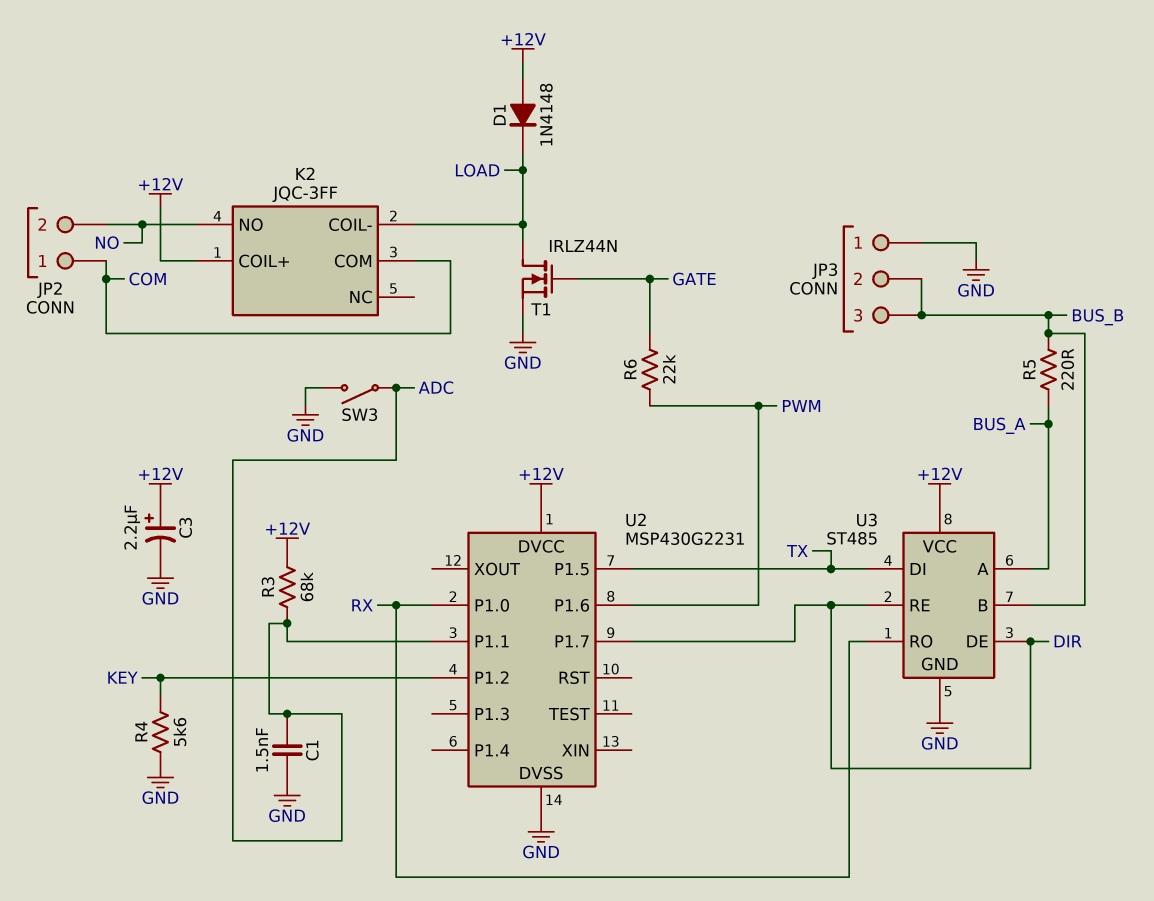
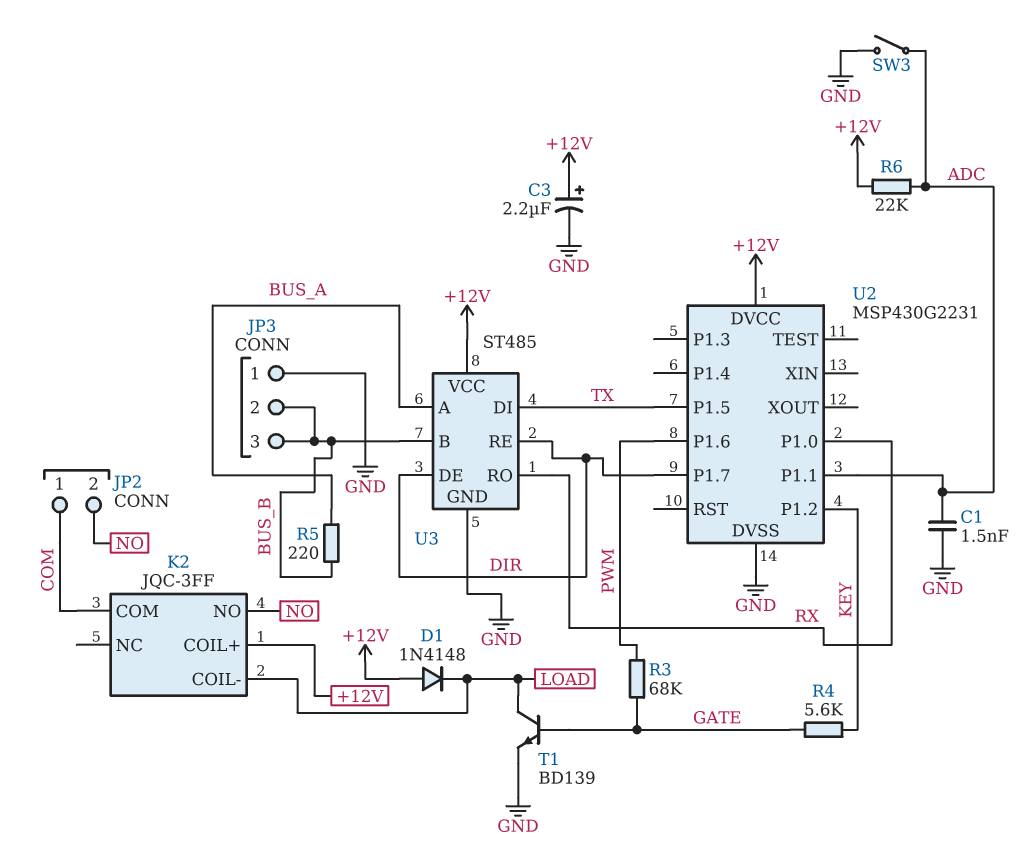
R3: 68k (+12V, ADC) -> 68k (GATE, PWM)
R4: 5.6k (GND, KEY) -> 5.6k (GATE, KEY)
R6: 22k (GATE, PWM) -> 22k (+12V, ADC)
T1: NMOS IRLZ44N (G GATE, D LOAD, S GND) -> NPN BD139 (B GATE, C LOAD, E GND)

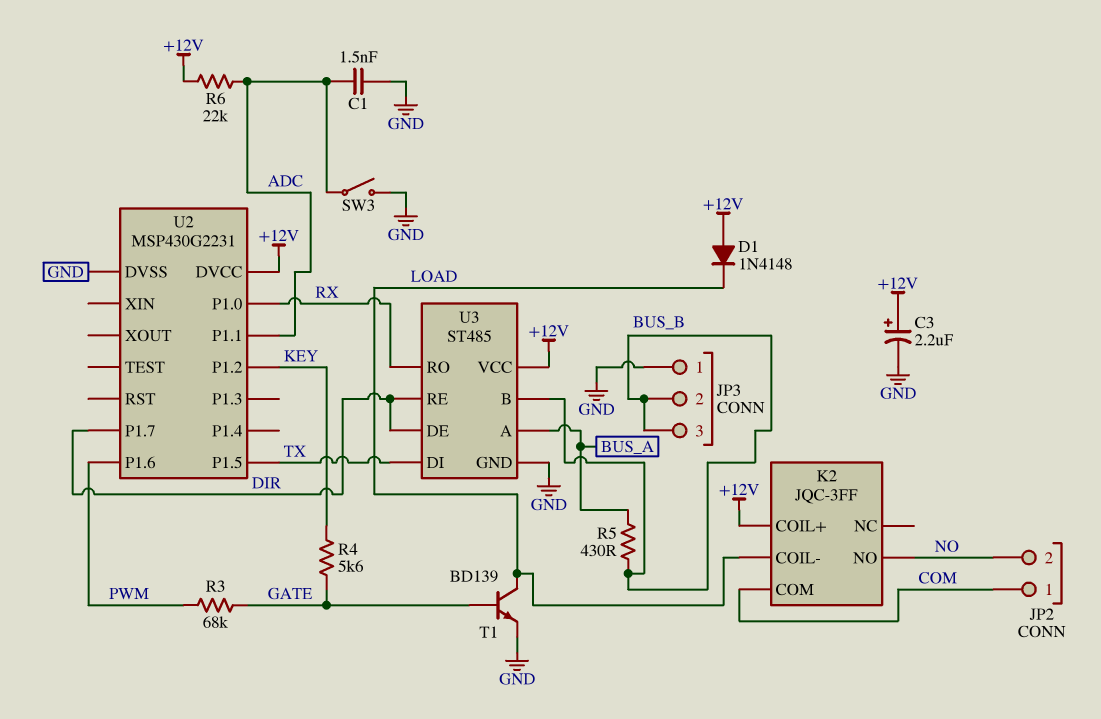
R5: 220 (BUS_A, BUS_B) -> 430 (BUS_A, BUS_B)

